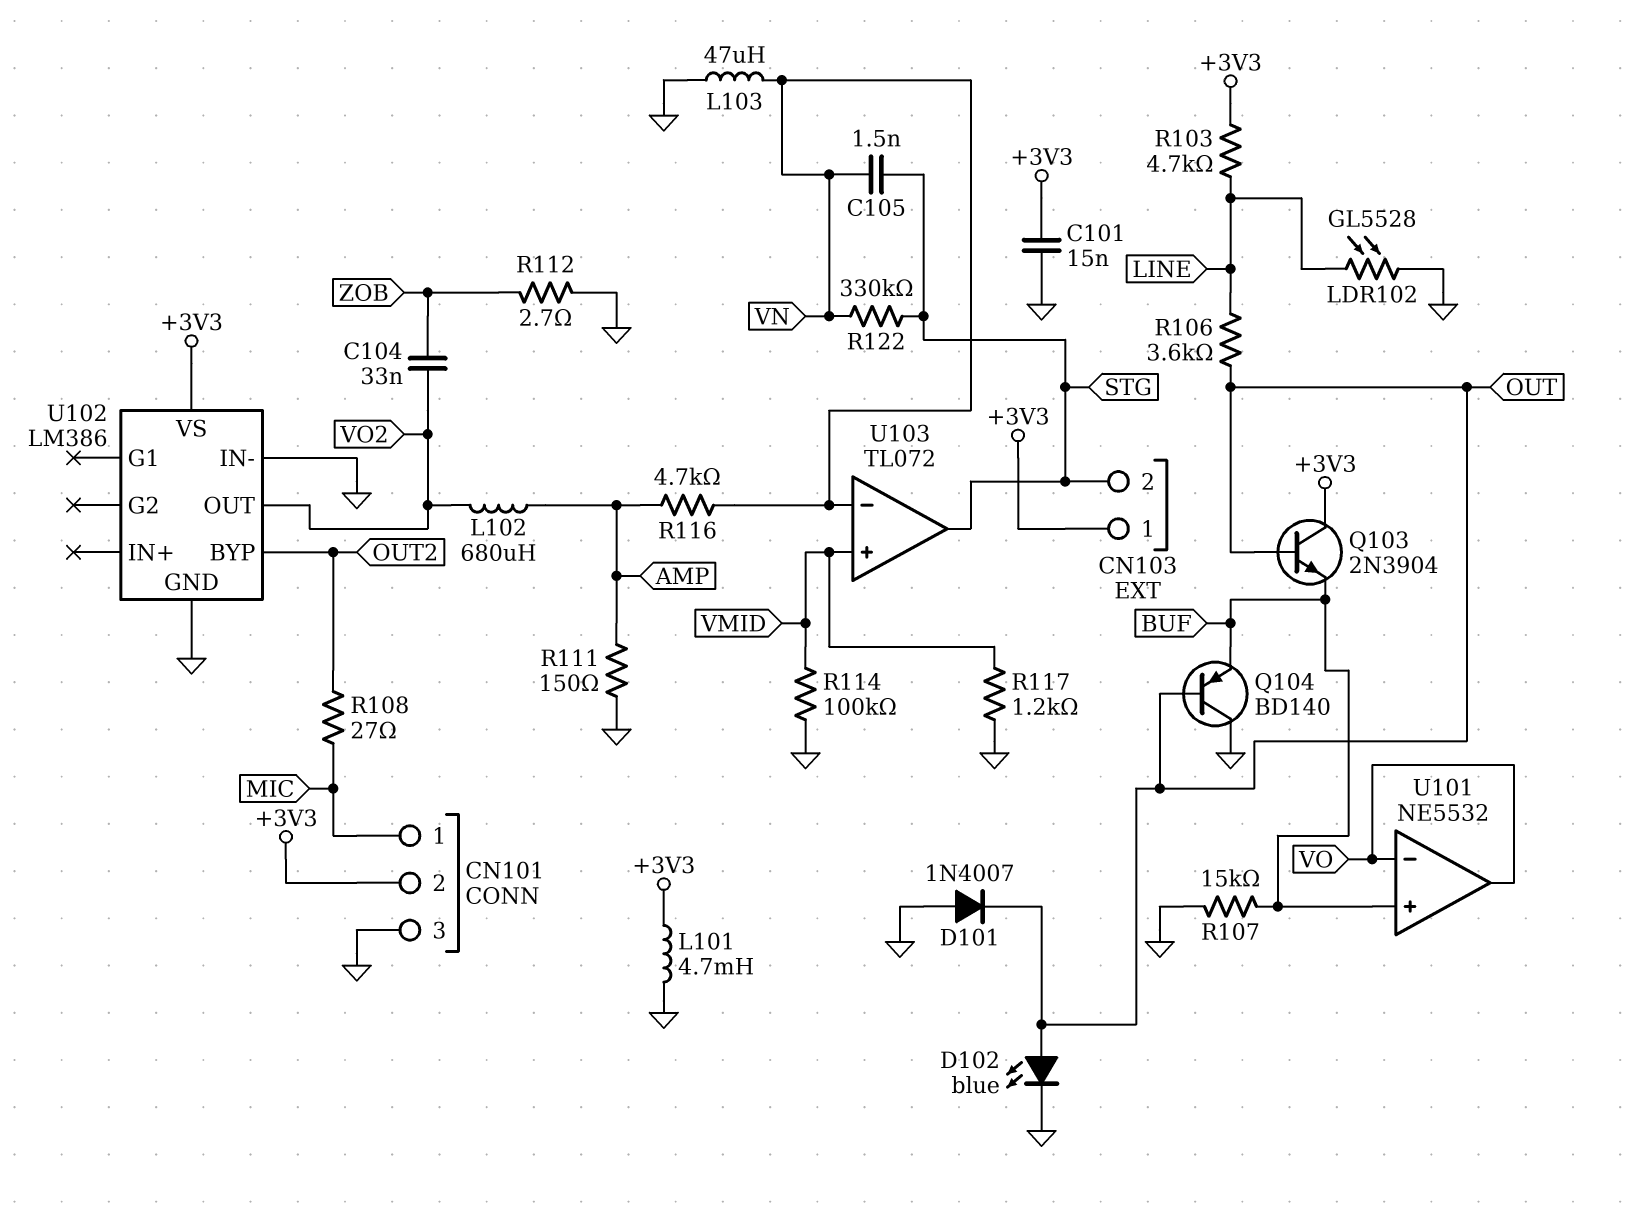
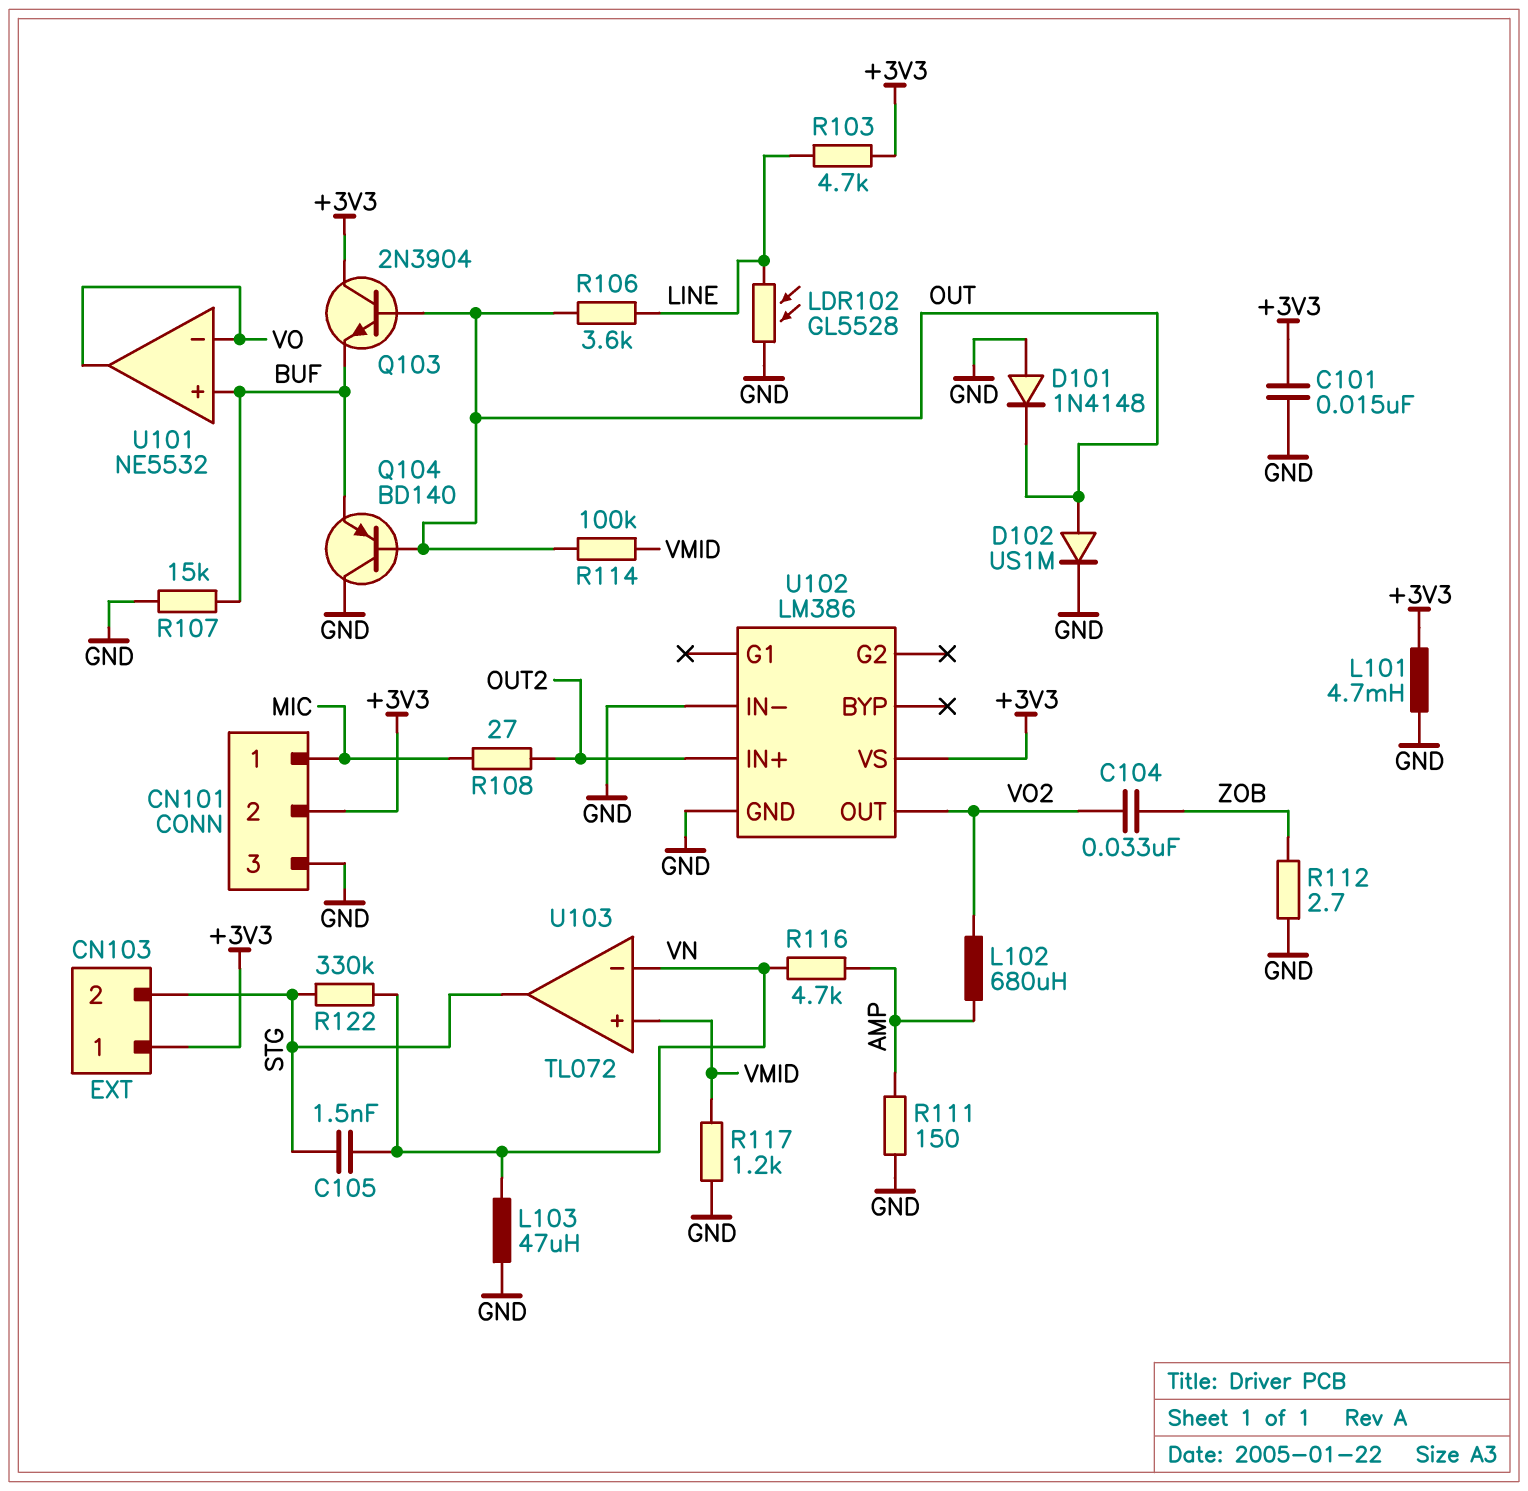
D101: diode 1N4007 (A GND, K OUT) -> diode 1N4148 (A GND, K OUT)
D102: LED blue (A OUT, K GND) -> diode US1M (A OUT, K GND)
R114: 100k (GND, VMID) -> 100k (OUT, VMID)
U102 pin BYP: OUT2 -> none
U102 pin IN+: none -> OUT2

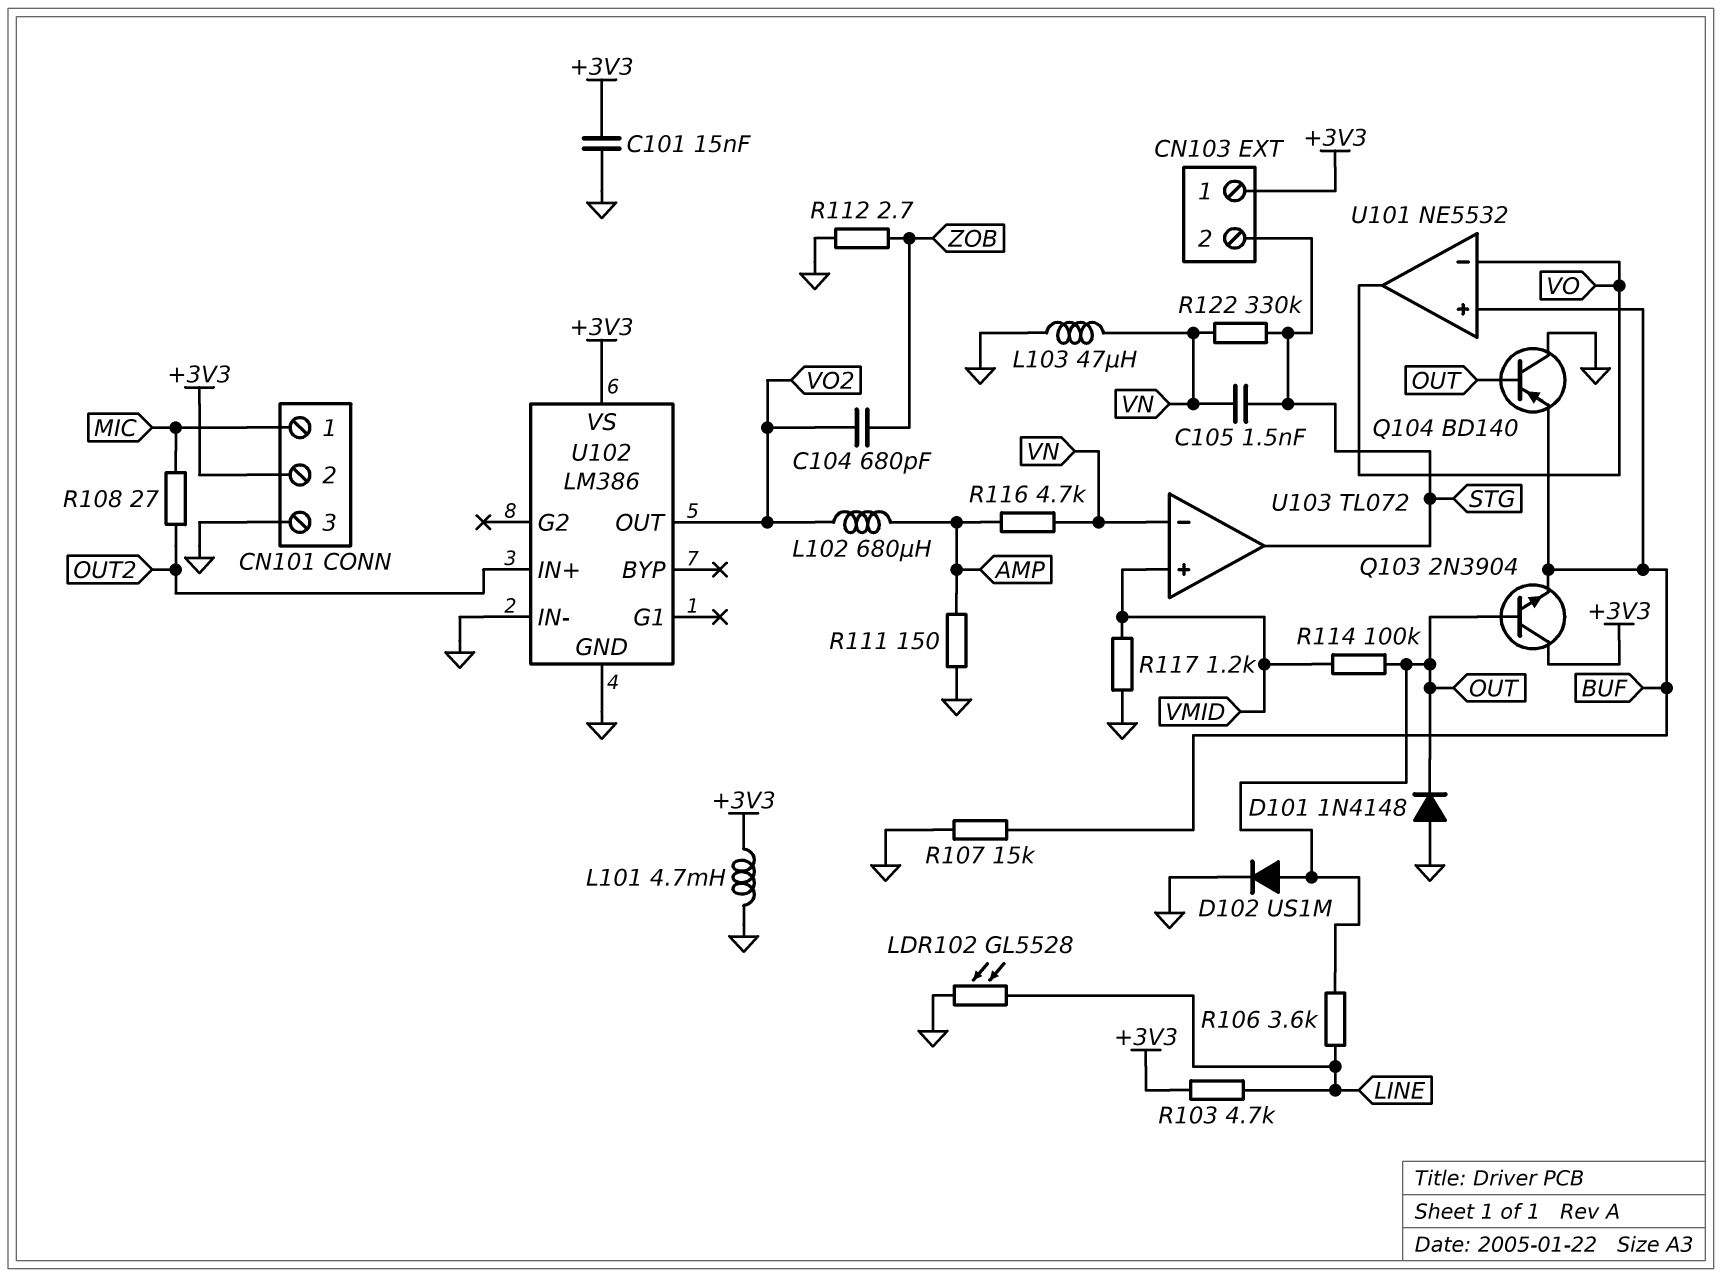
C104: 33nF (VO2, ZOB) -> 680pF (VO2, ZOB)

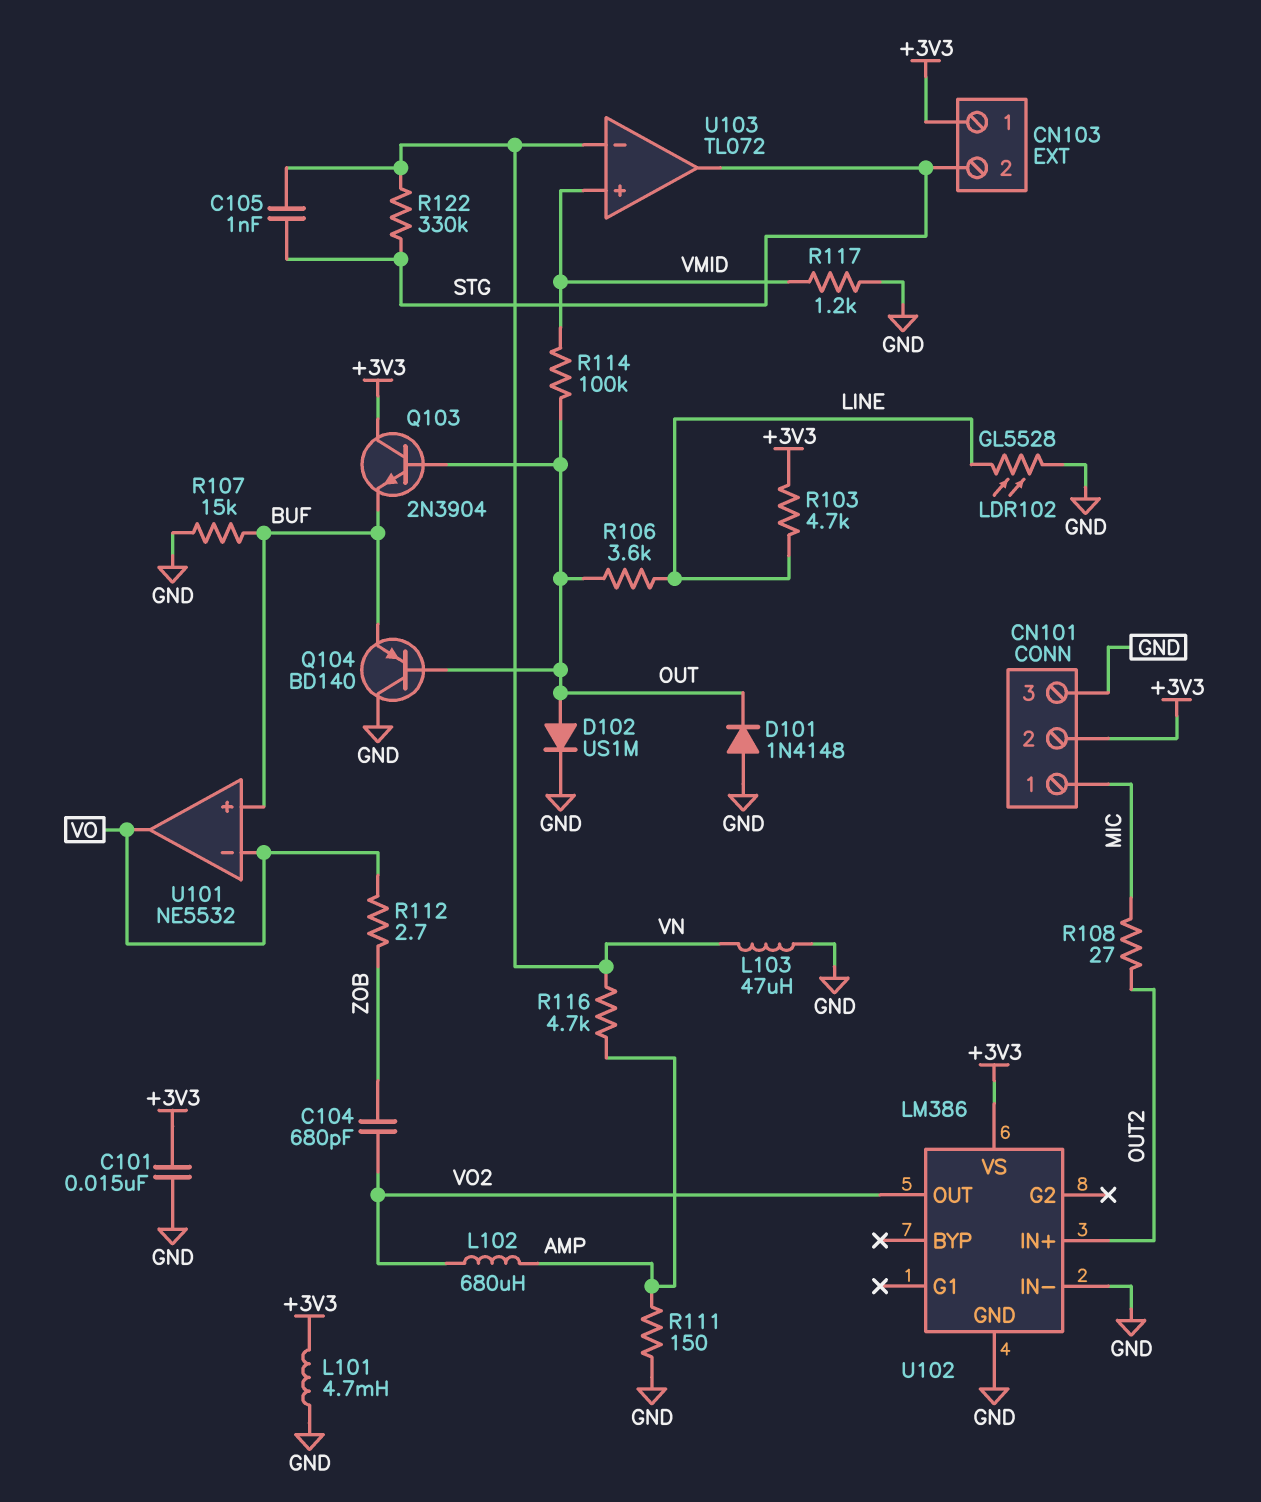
C105: 1.5nF (STG, VN) -> 1nF (STG, VN)
R112: 2.7 (GND, ZOB) -> 2.7 (VO, ZOB)

